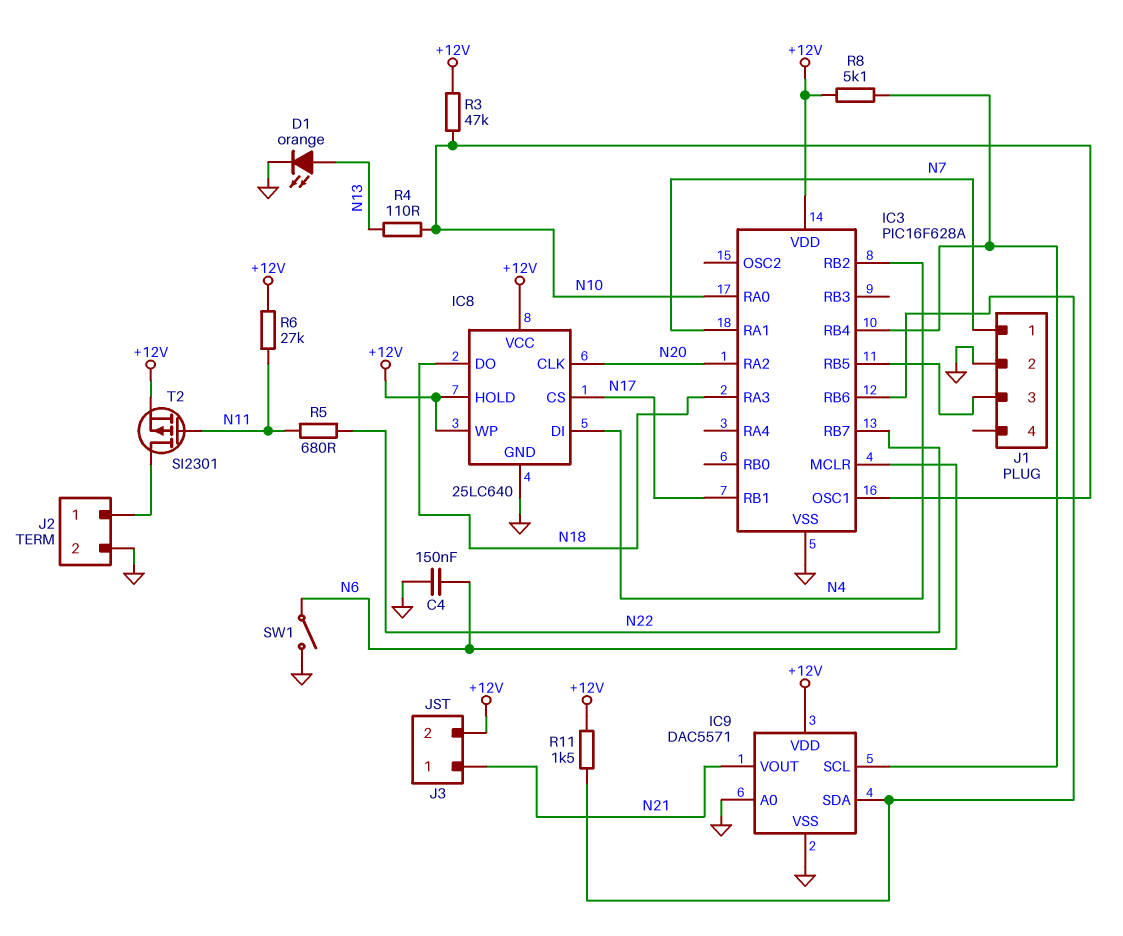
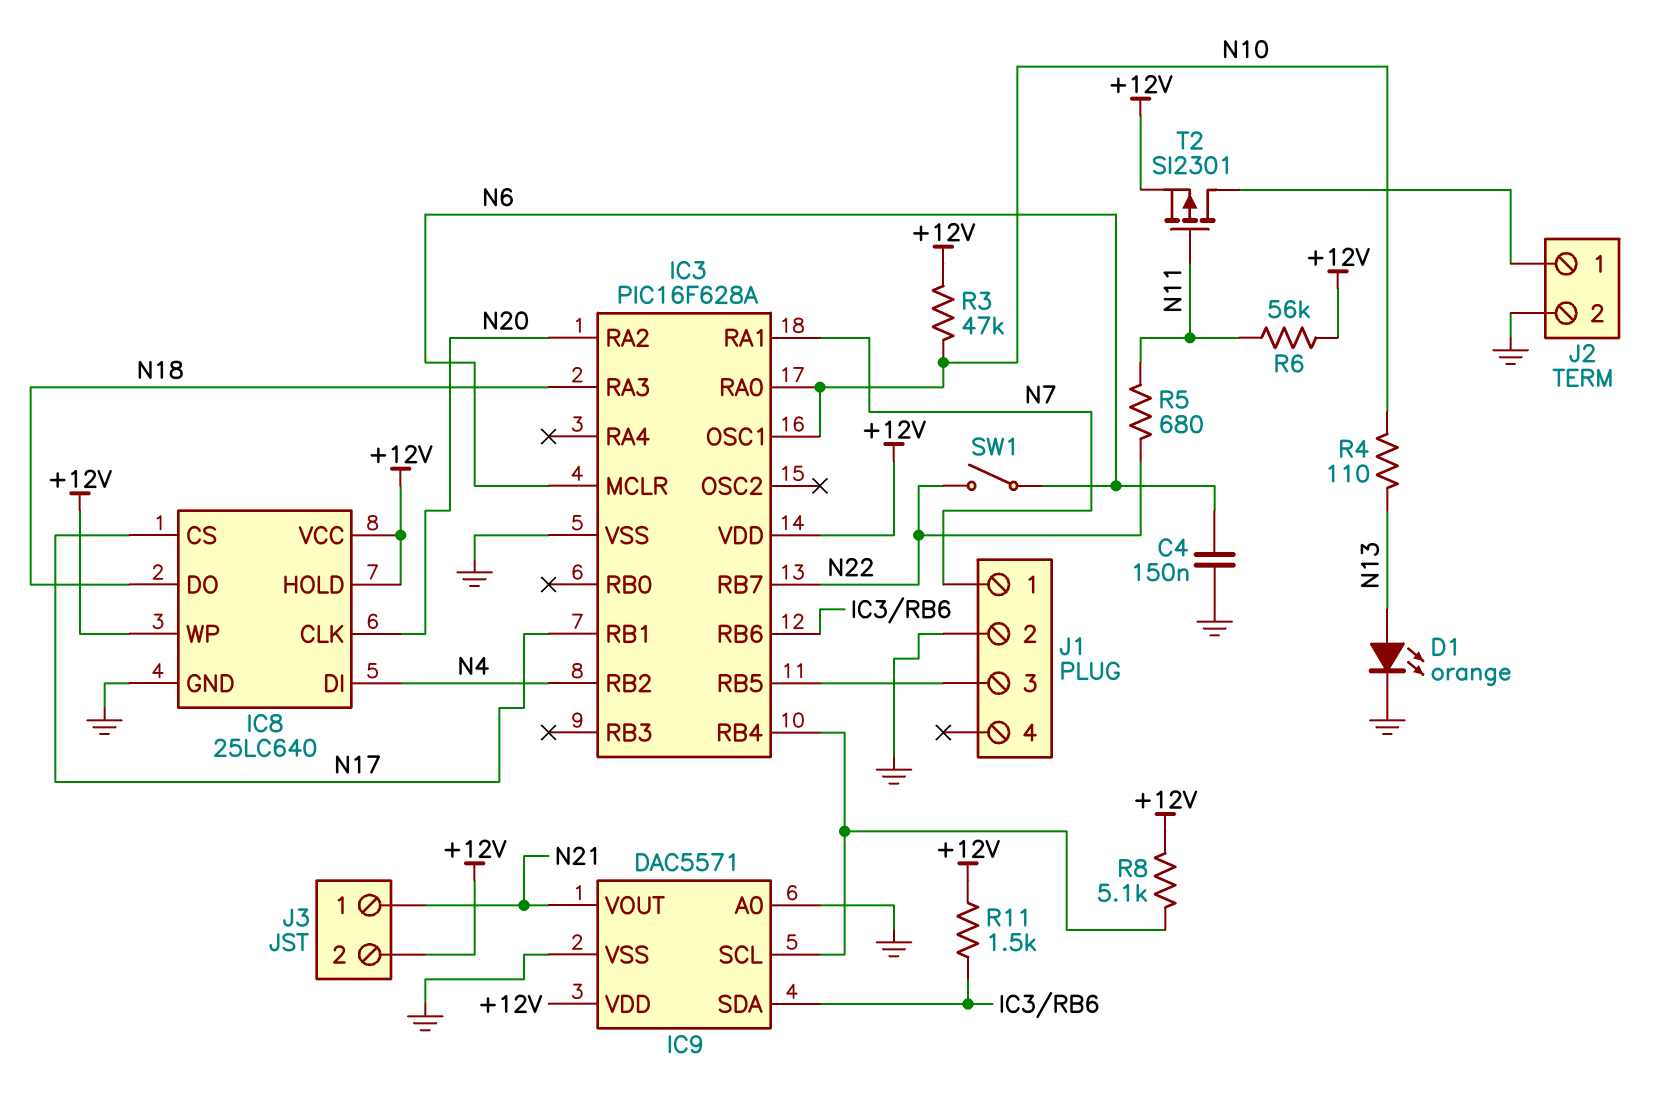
R6: 27k (+12V, N11) -> 56k (+12V, N11)
SW1: switch (GND, N6) -> switch (N6, N22)

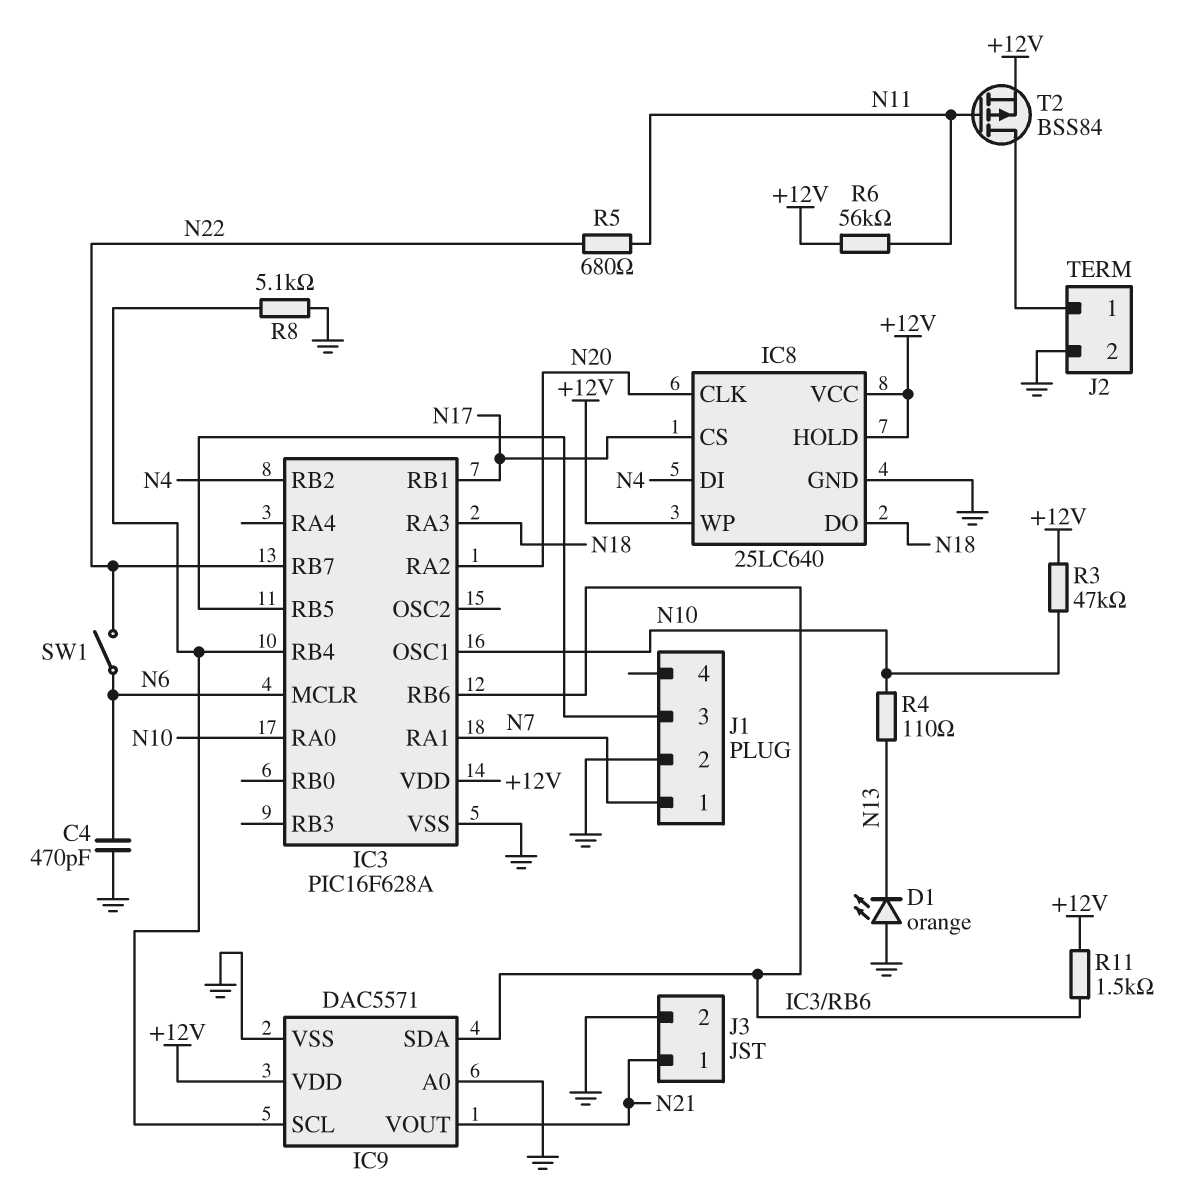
C4: 150nF (GND, N6) -> 470pF (GND, N6)
D1: LED orange (A N13, K GND) -> LED orange (A GND, K N13)
J3 pin 2: +12V -> GND
R8: 5.1k (+12V, IC3/RB4) -> 5.1k (GND, IC3/RB4)
T2: PMOS SI2301 (G N11, D J2/1, S +12V) -> PMOS BSS84 (G N11, D J2/1, S +12V)

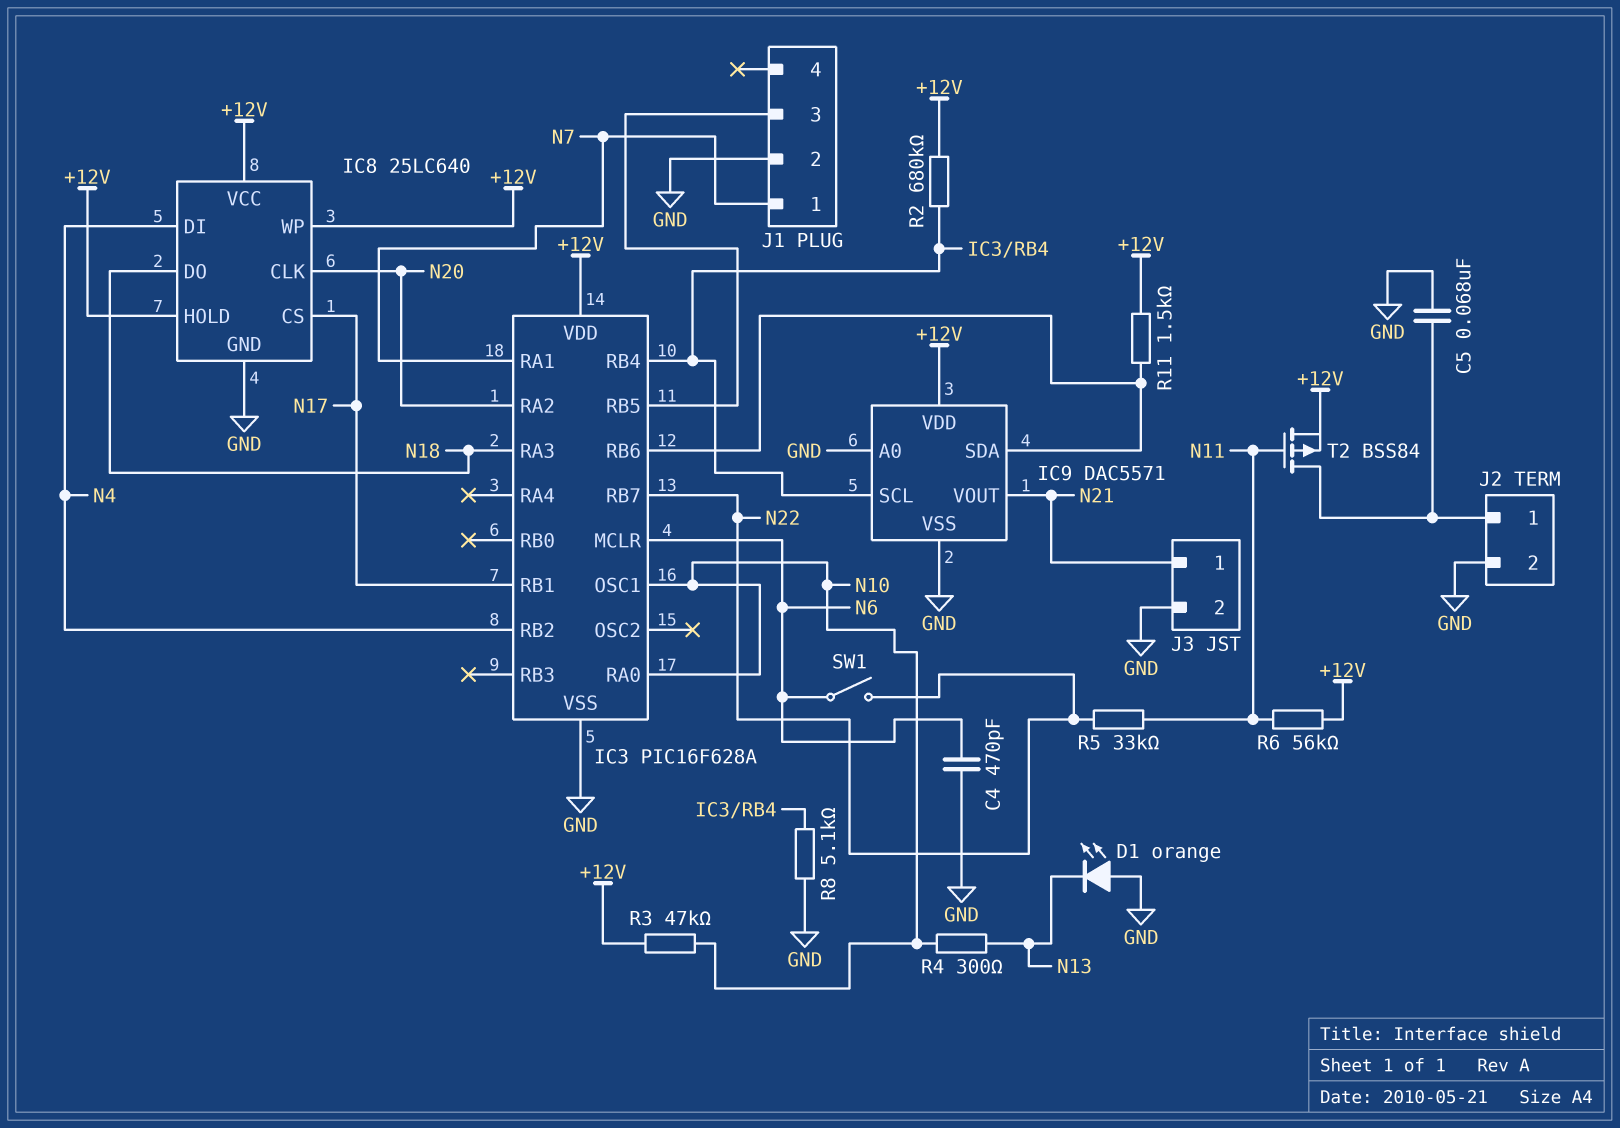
C5: none -> 68nF (GND, J2/1)
R2: none -> 680k (+12V, IC3/RB4)
R4: 110 (N10, N13) -> 300 (N10, N13)
R5: 680 (N11, N22) -> 33k (N11, N22)

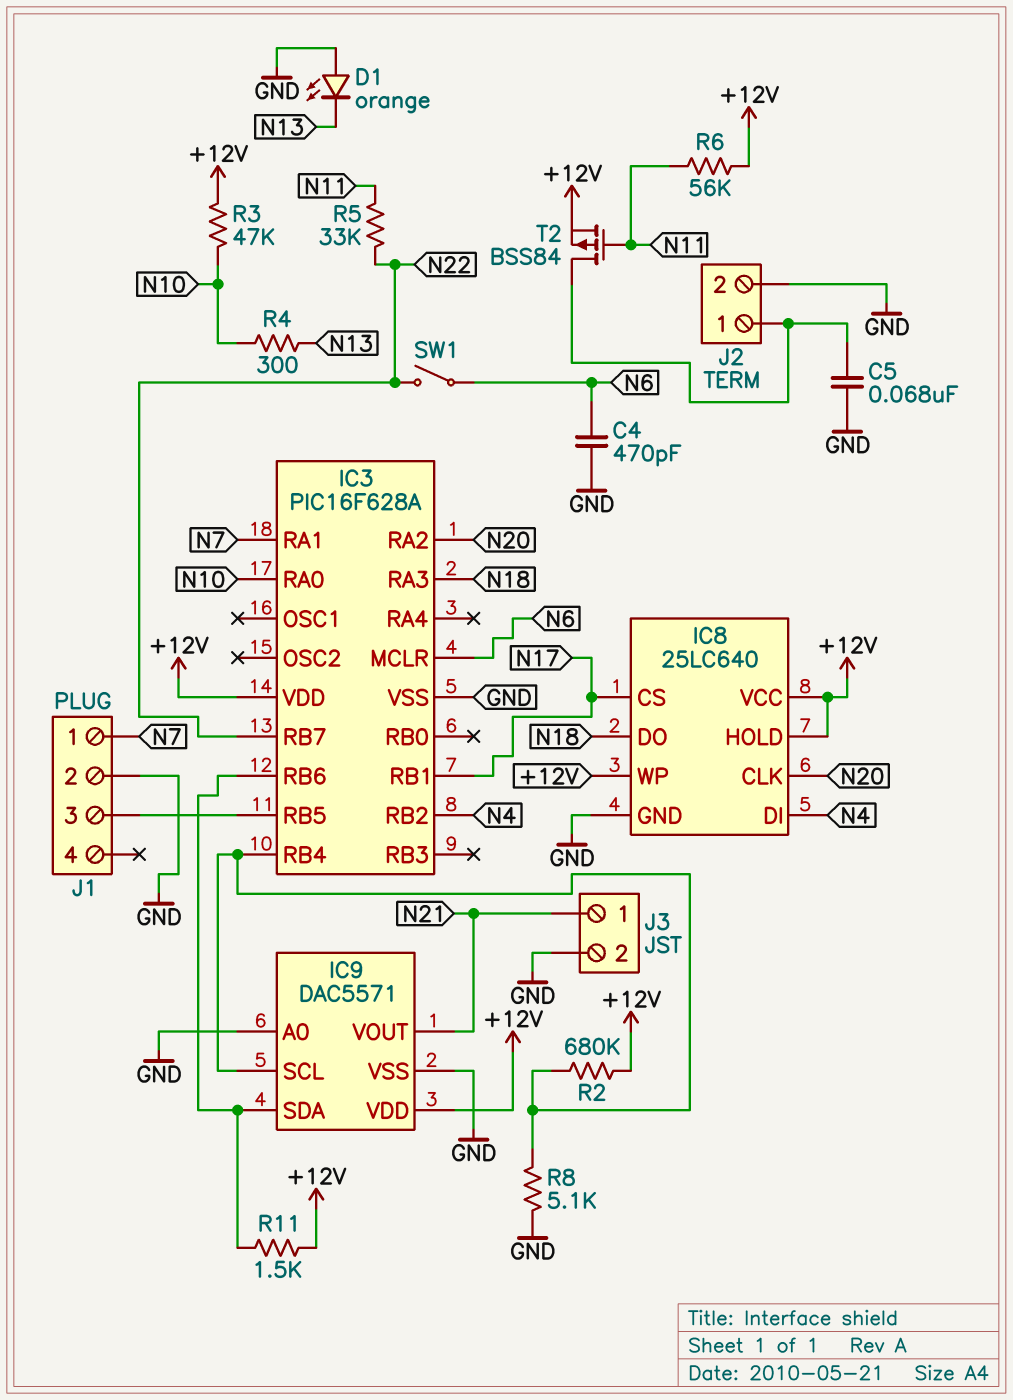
IC3 pin OSC1: N10 -> none

